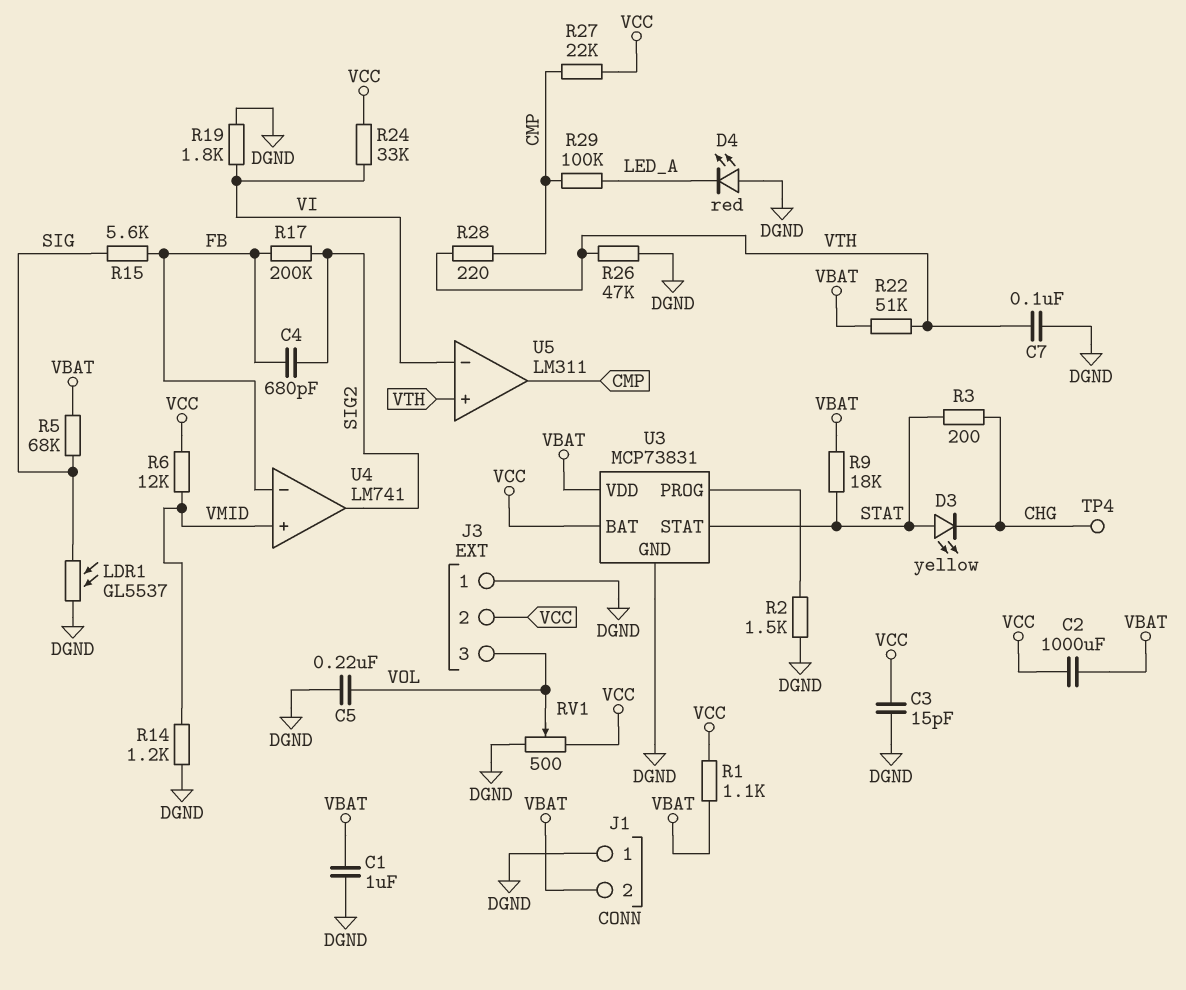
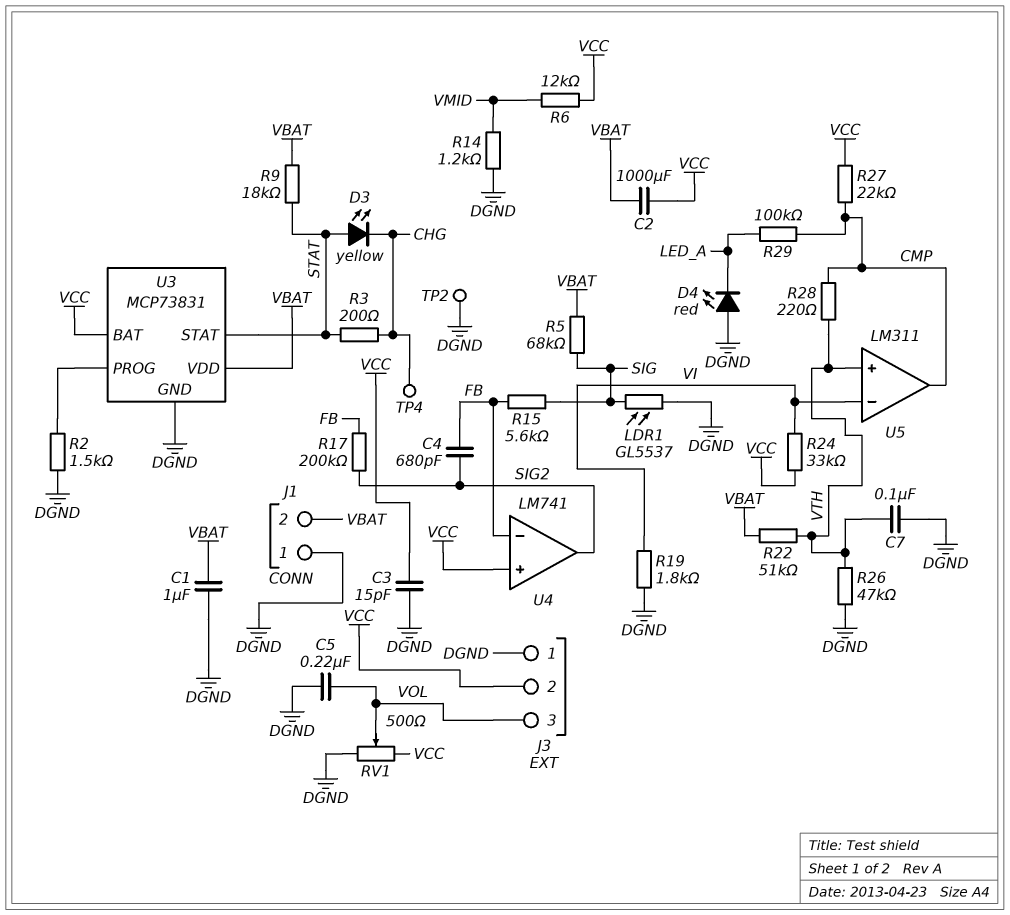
R1: 1.1k (VBAT, VCC) -> none
TP2: none -> test point (DGND)
U4 pin in+: VMID -> VCC

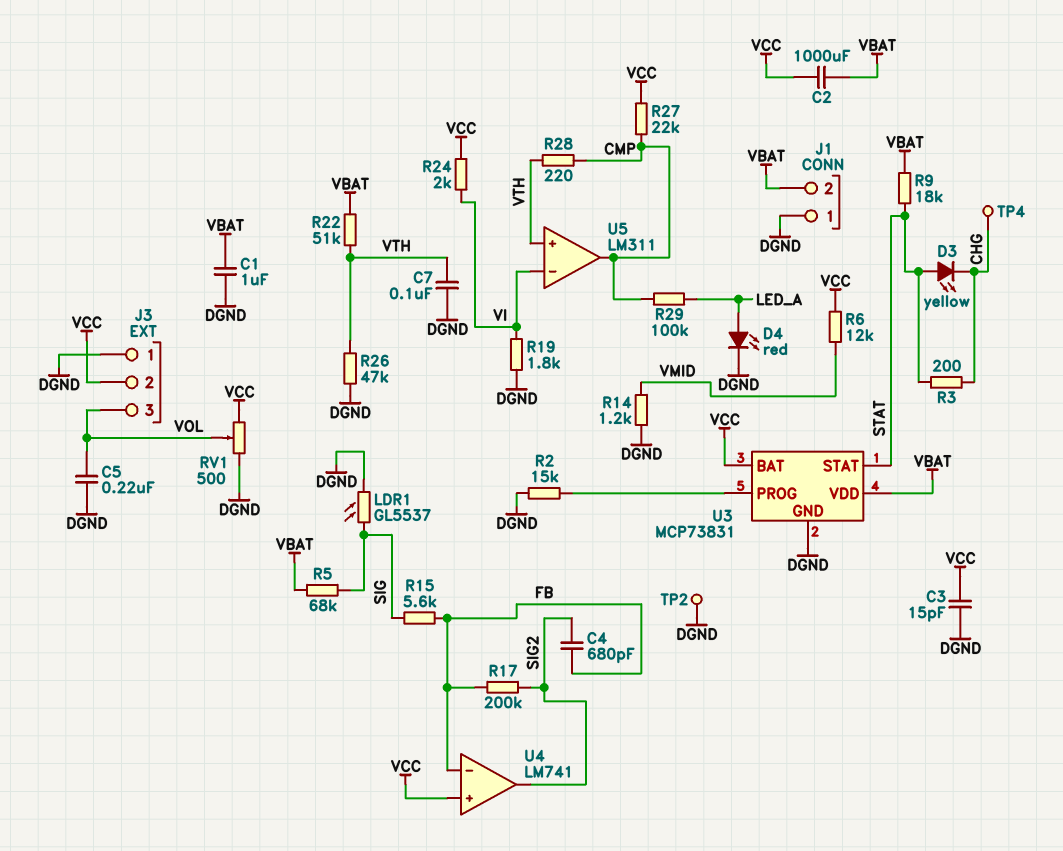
D4: LED red (A DGND, K LED_A) -> LED red (A LED_A, K DGND)
R2: 1.5k (DGND, U3/PROG) -> 15k (DGND, U3/PROG)
R24: 33k (VCC, VI) -> 2k (VCC, VI)

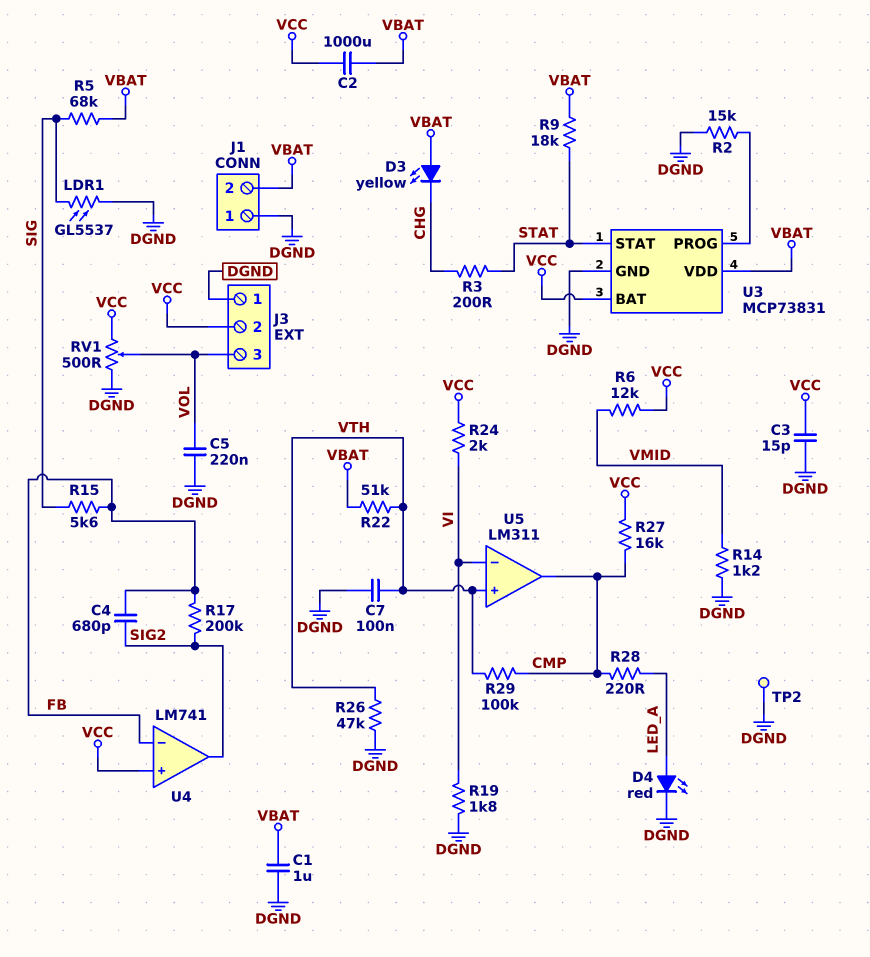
D3: LED yellow (A STAT, K CHG) -> LED yellow (A VBAT, K CHG)
R27: 22k (CMP, VCC) -> 16k (CMP, VCC)
R28: 220 (CMP, VTH) -> 220 (CMP, LED_A)
R29: 100k (CMP, LED_A) -> 100k (CMP, VTH)
TP4: test point (CHG) -> none

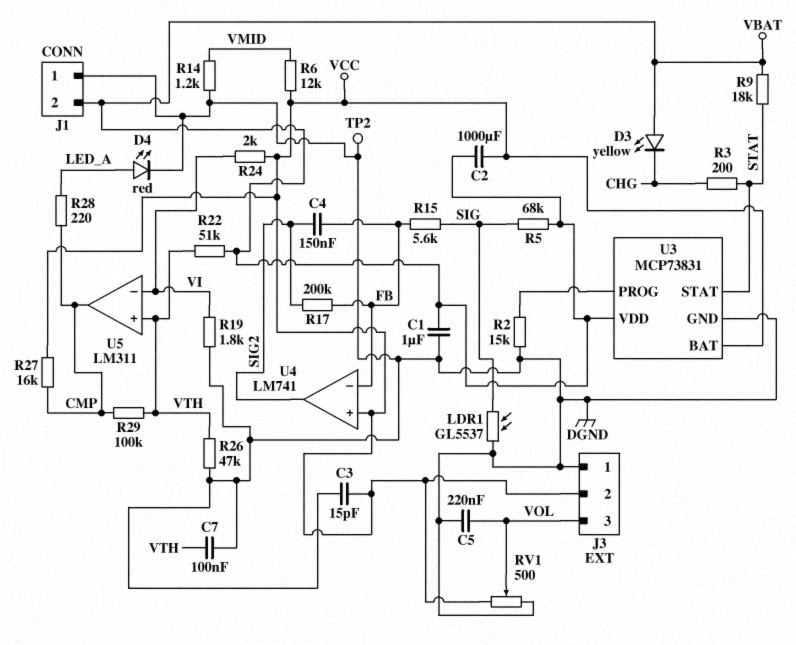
C4: 680pF (FB, SIG2) -> 150nF (FB, SIG2)

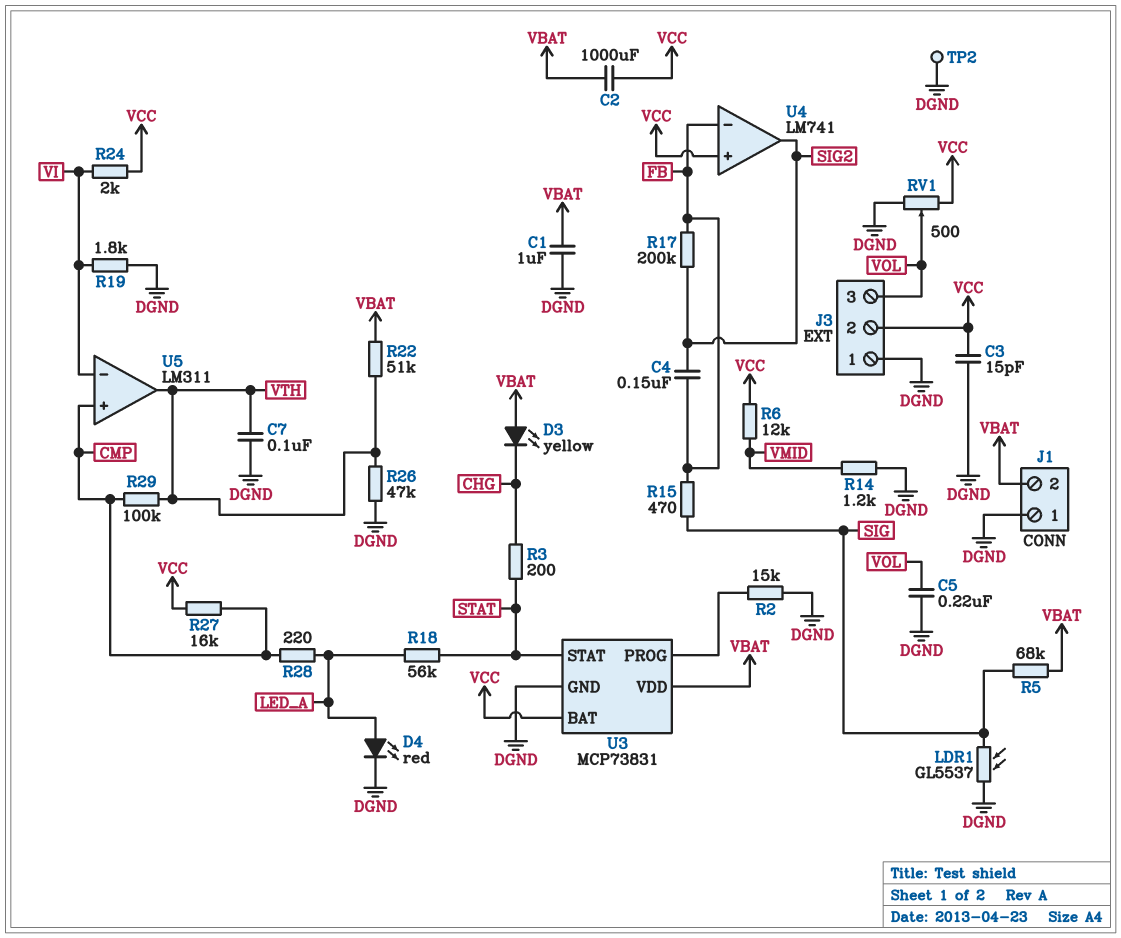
R9: 18k (STAT, VBAT) -> none
R15: 5.6k (FB, SIG) -> 470 (FB, SIG)
R18: none -> 56k (LED_A, STAT)
U5 pin in+: VTH -> CMP
U5 pin out: CMP -> VTH

